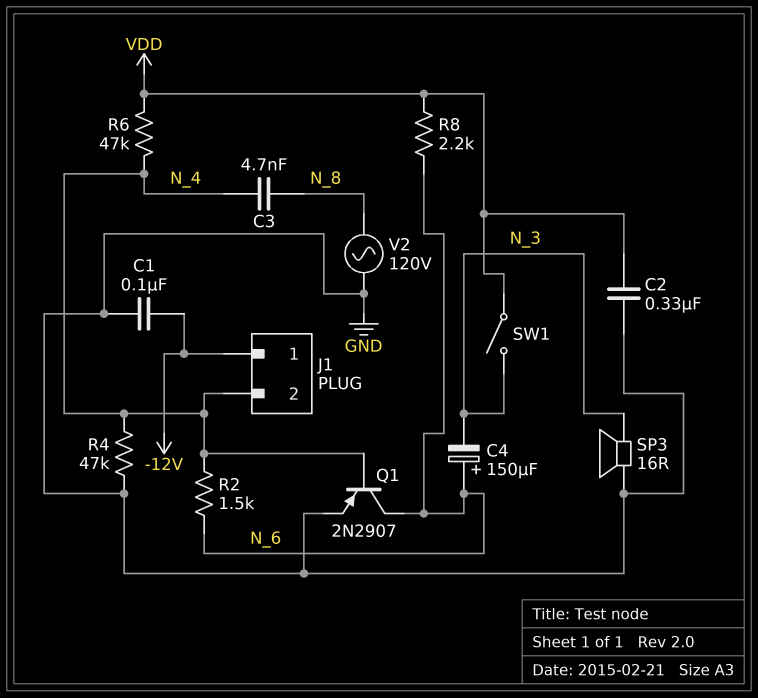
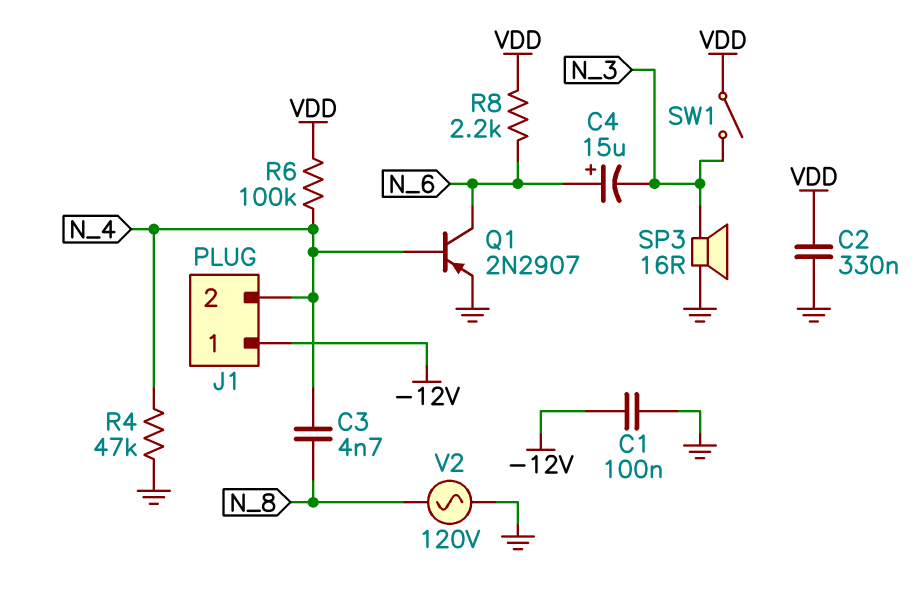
C4: 150uF (plus N_6, minus N_3) -> 15uF (plus N_6, minus N_3)
R2: 1.5k (N_4, N_6) -> none
R6: 47k (N_4, VDD) -> 100k (N_4, VDD)

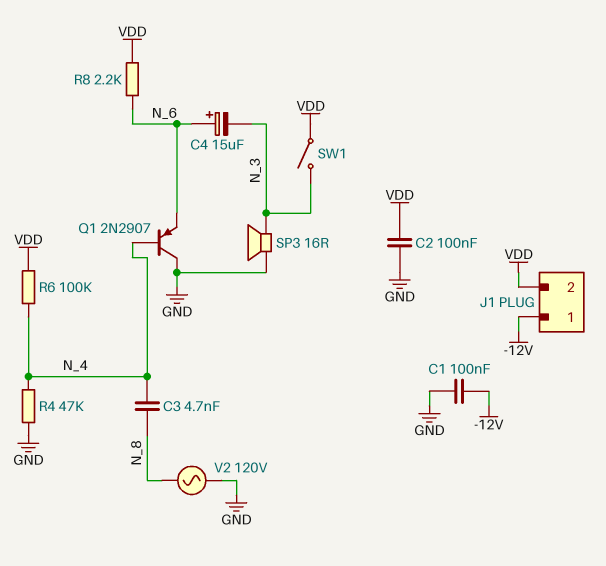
C2: 330nF (GND, VDD) -> 100nF (GND, VDD)
J1 pin 2: N_4 -> VDD
Q1: PNP 2N2907 (B N_4, C N_6, E GND) -> PNP 2N2907 (B N_4, C GND, E N_6)

